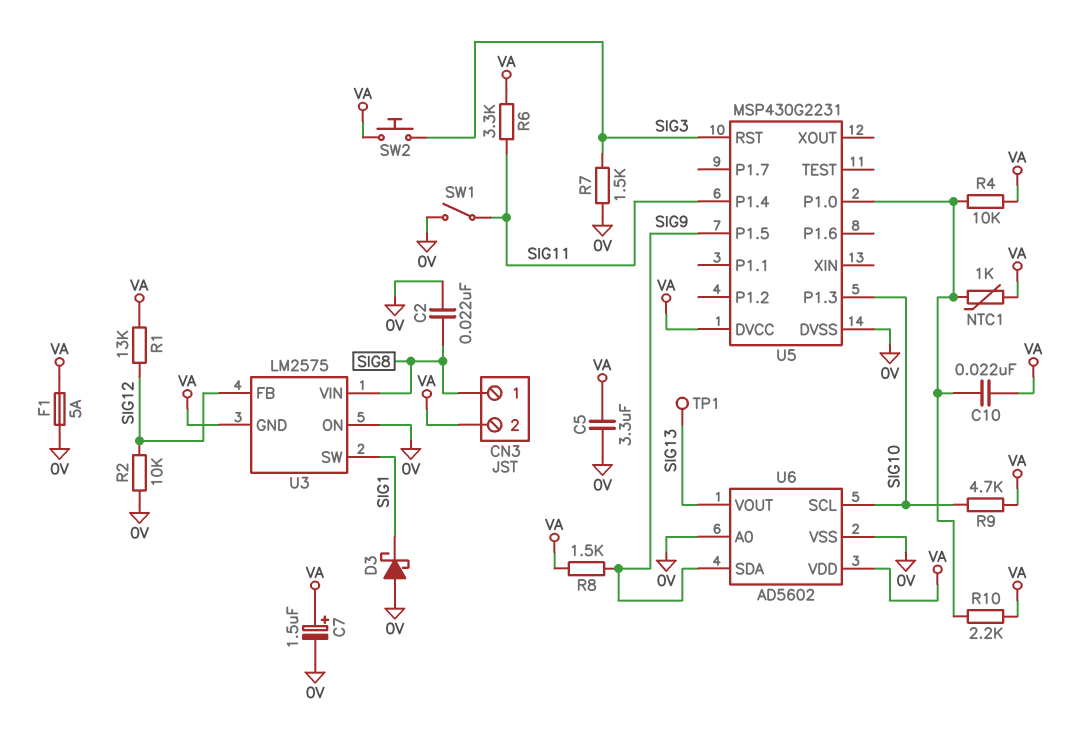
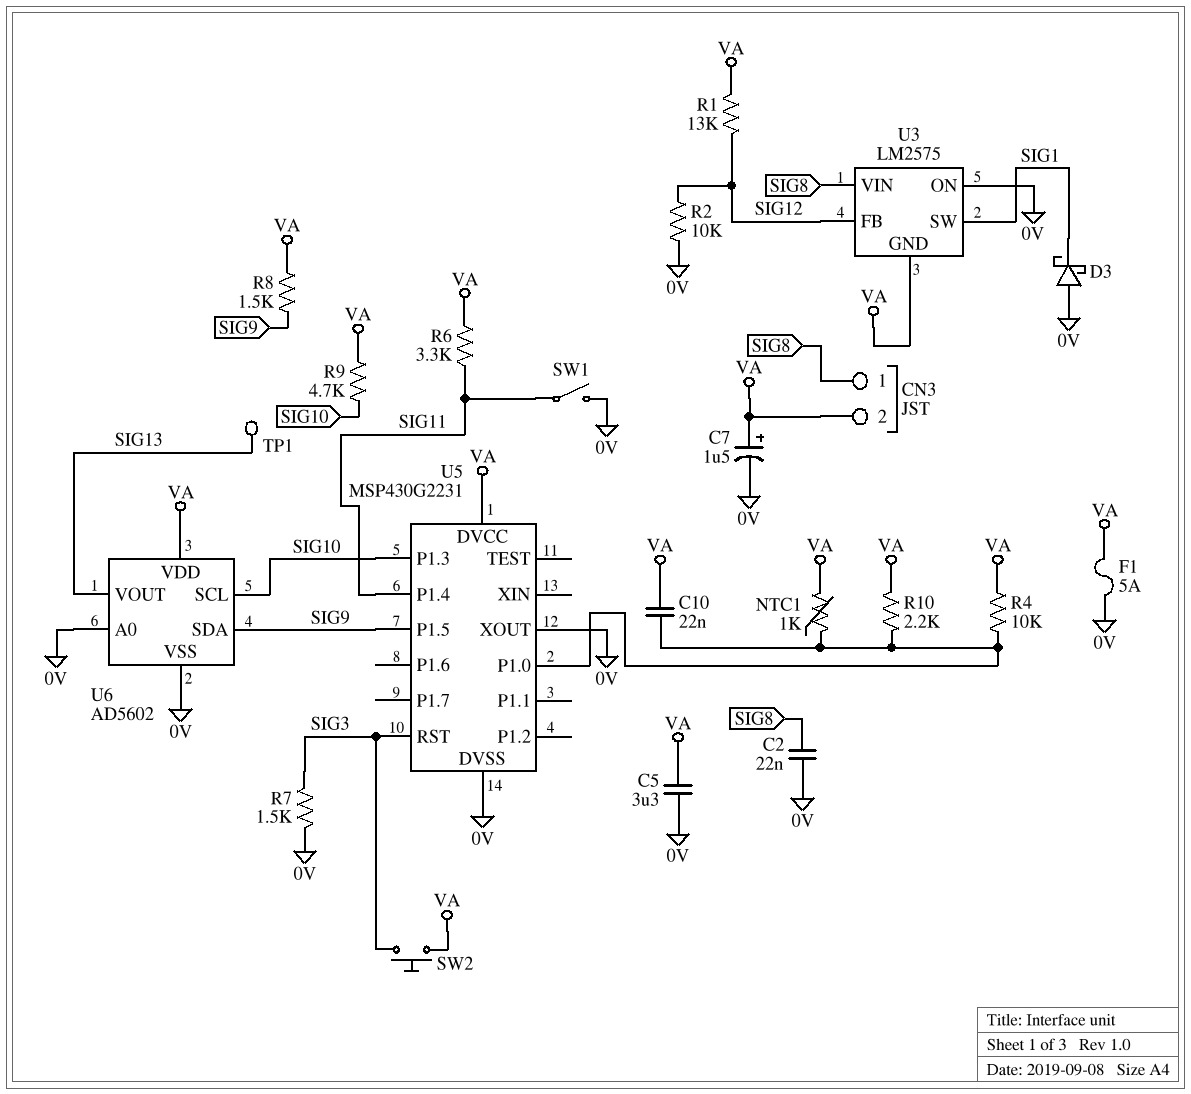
U5 pin XOUT: none -> 0V

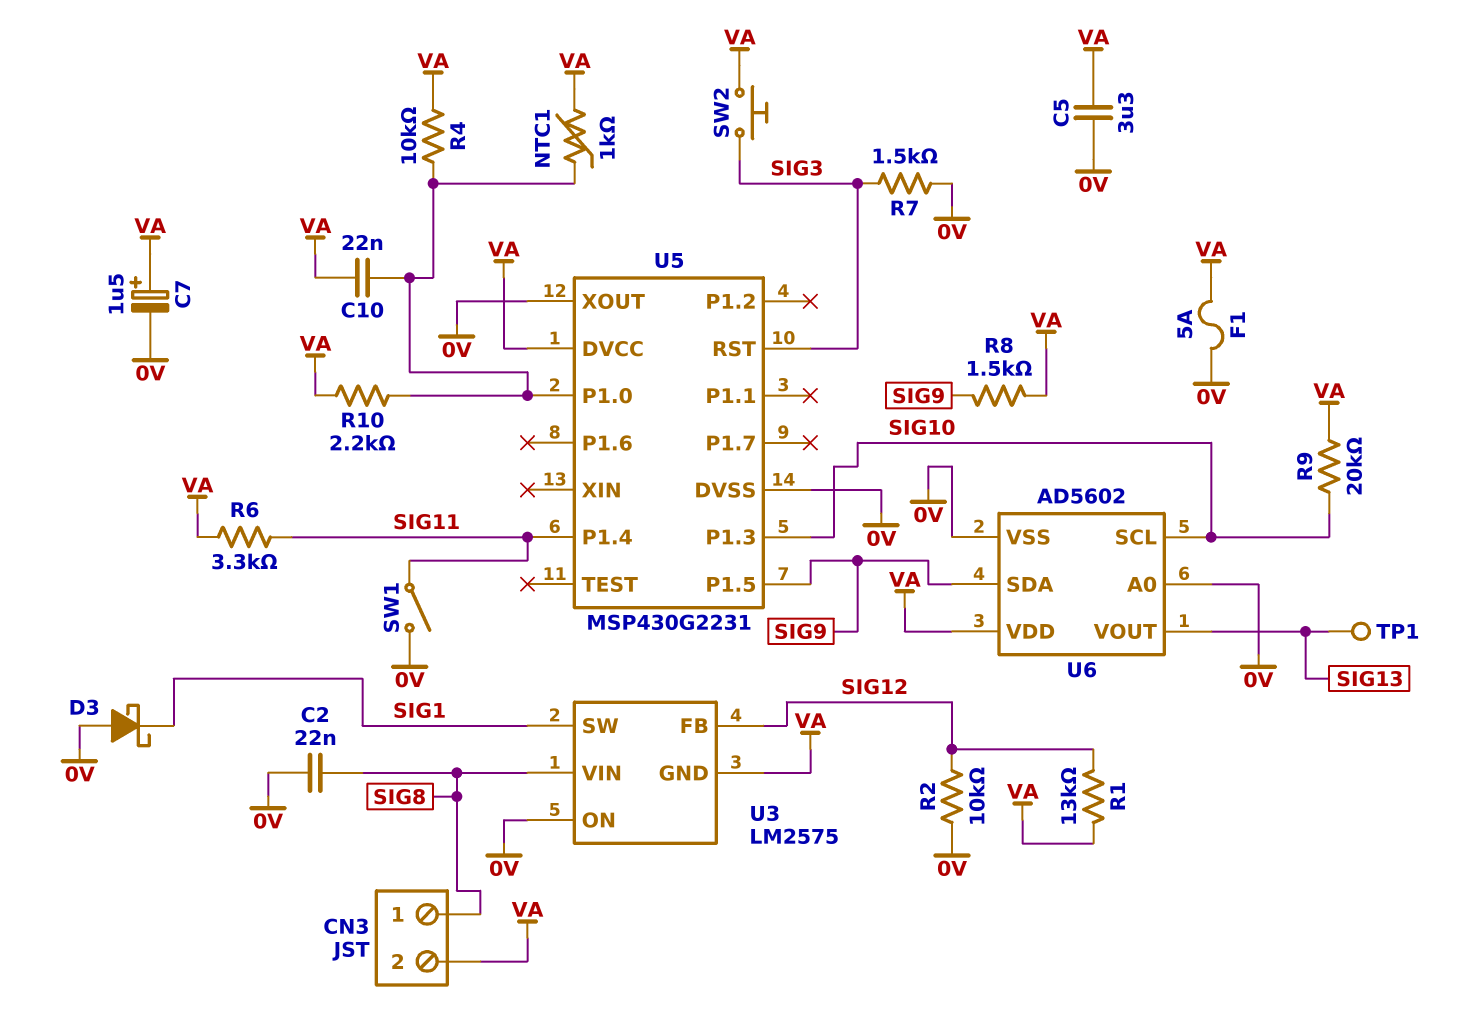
R9: 4.7k (SIG10, VA) -> 20k (SIG10, VA)

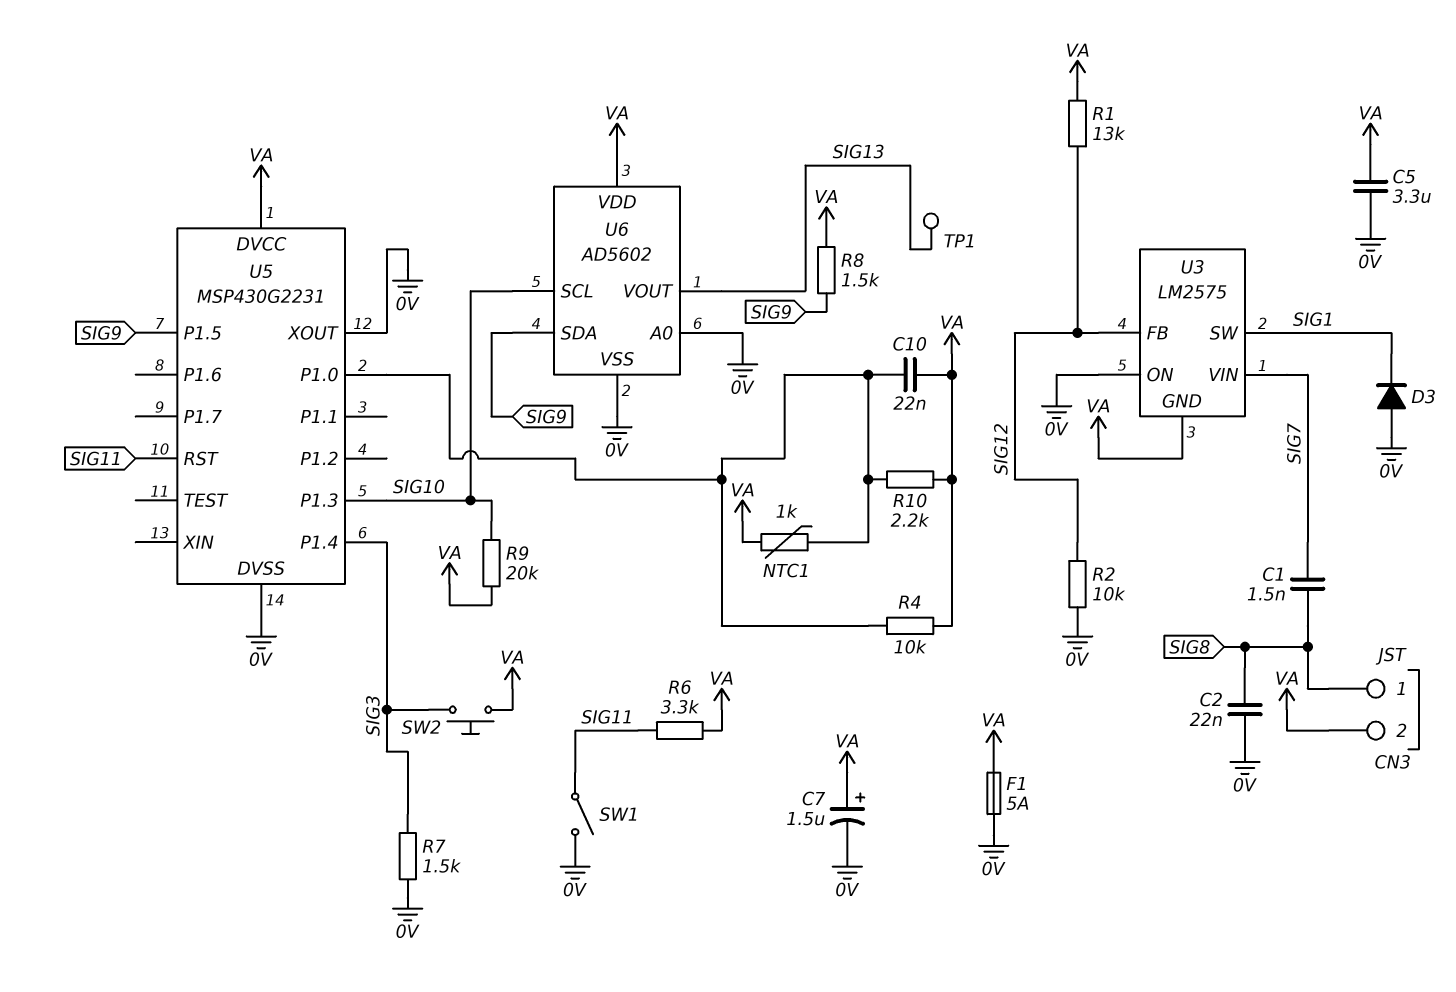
C1: none -> 1.5nF (SIG7, SIG8)
D3: schottky (A 0V, K SIG1) -> diode (A 0V, K SIG1)
U3 pin VIN: SIG8 -> SIG7
U5 pin P1.4: SIG11 -> SIG3
U5 pin RST: SIG3 -> SIG11

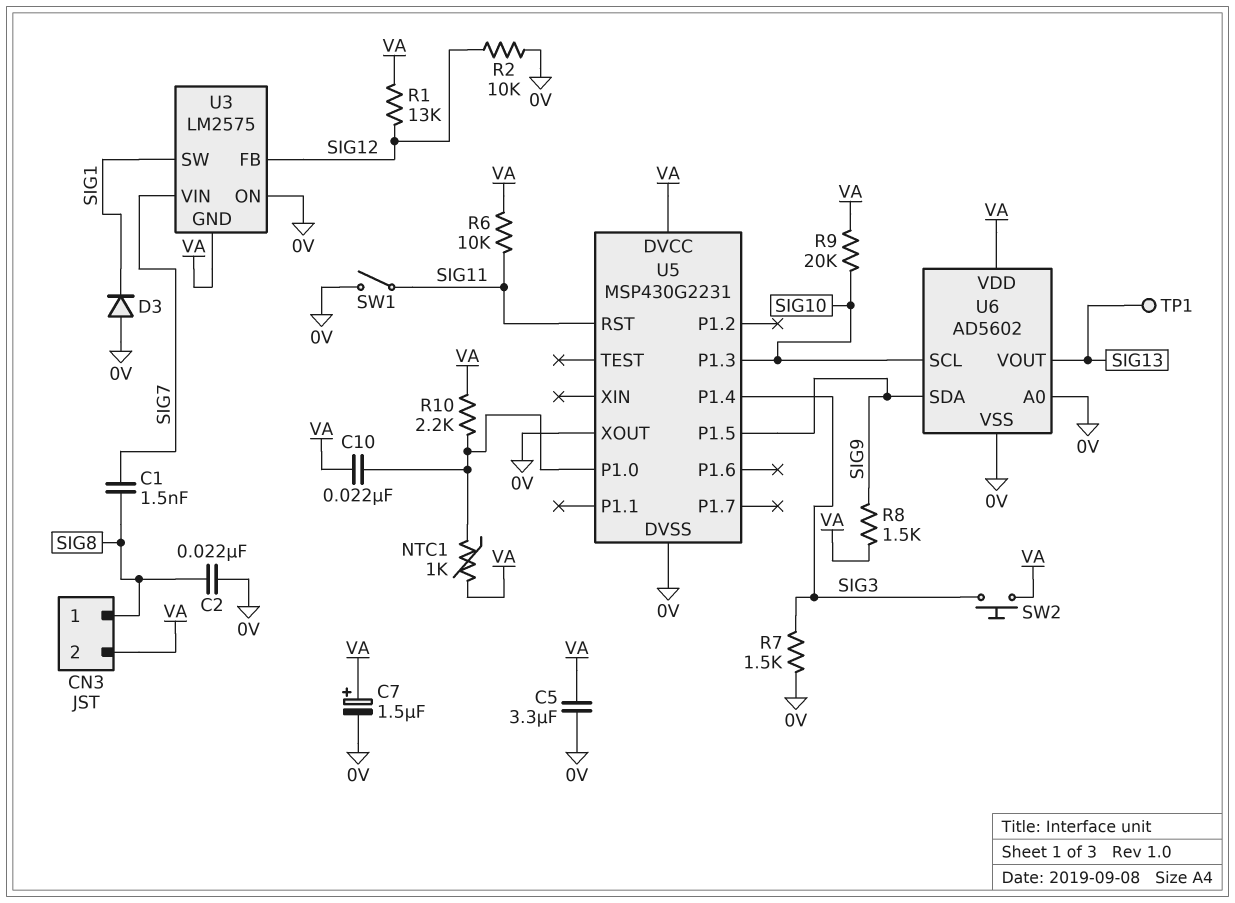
F1: 5A (0V, VA) -> none
R4: 10k (U5/P1.0, VA) -> none
R6: 3.3k (SIG11, VA) -> 10k (SIG11, VA)

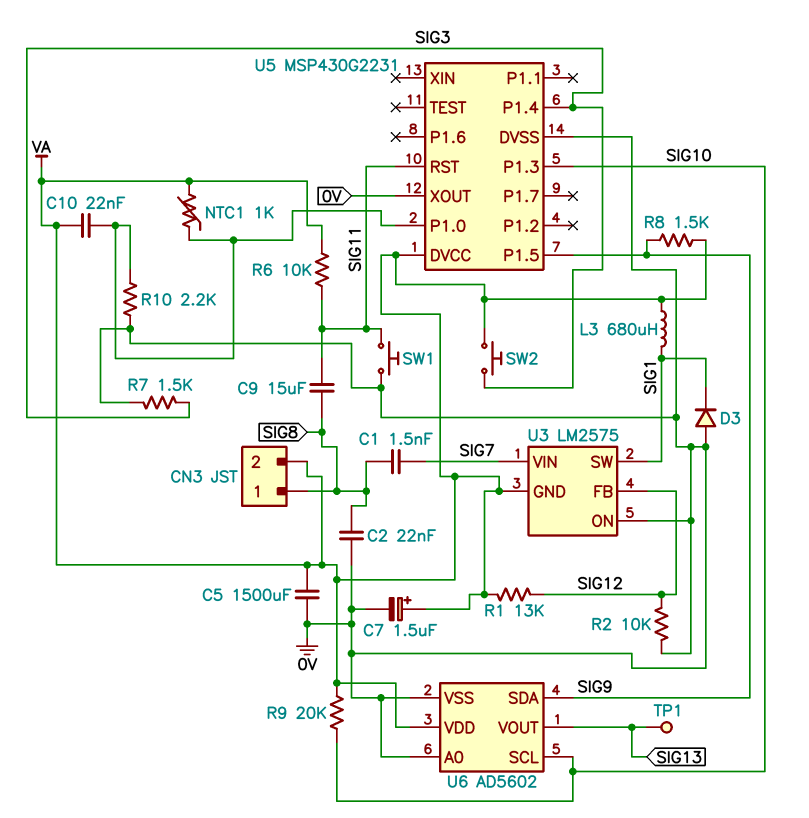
C5: 3.3uF (0V, VA) -> 1500uF (0V, VA)
C9: none -> 15uF (SIG8, SIG11)
L3: none -> 680uH (SIG1, VA)
R10: 2.2k (U5/P1.0, VA) -> 2.2k (0V, U5/P1.0)
SW1: switch (0V, SIG11) -> button (0V, SIG11)

